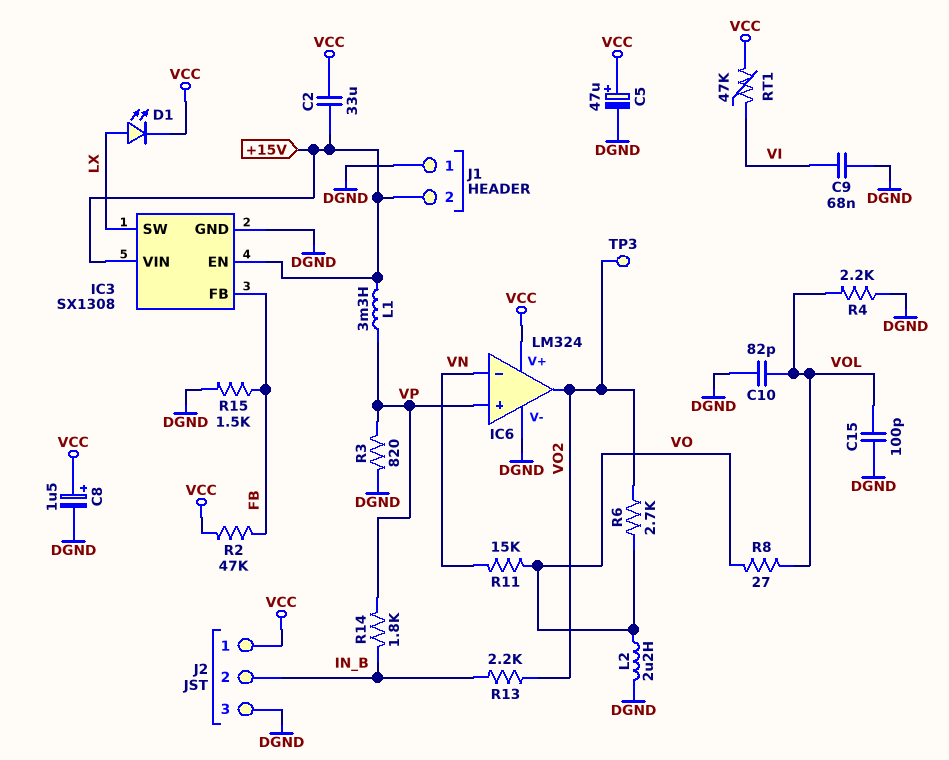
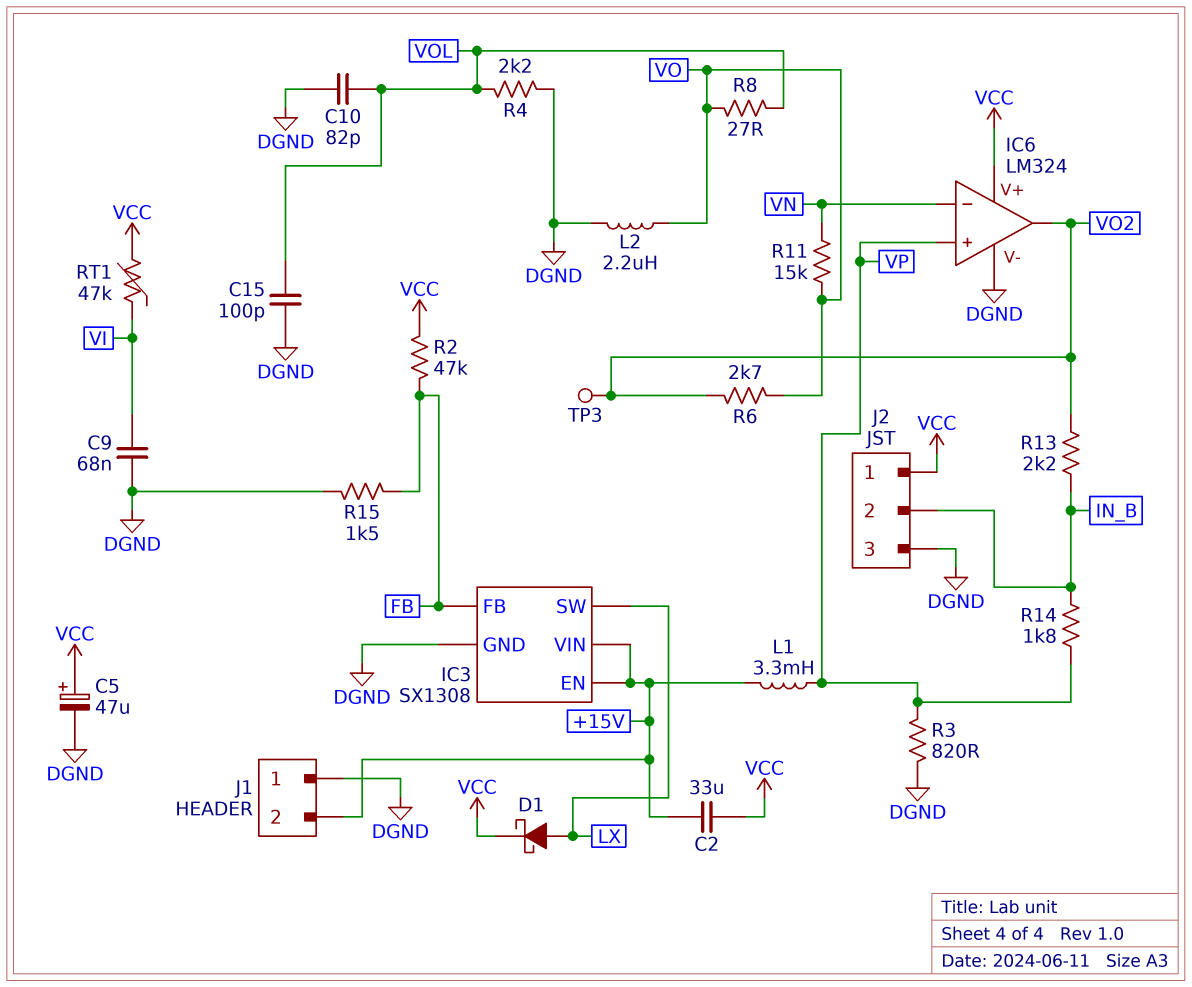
C8: 1.5uF (plus VCC, minus DGND) -> none
D1: LED (A LX, K VCC) -> schottky (A LX, K VCC)

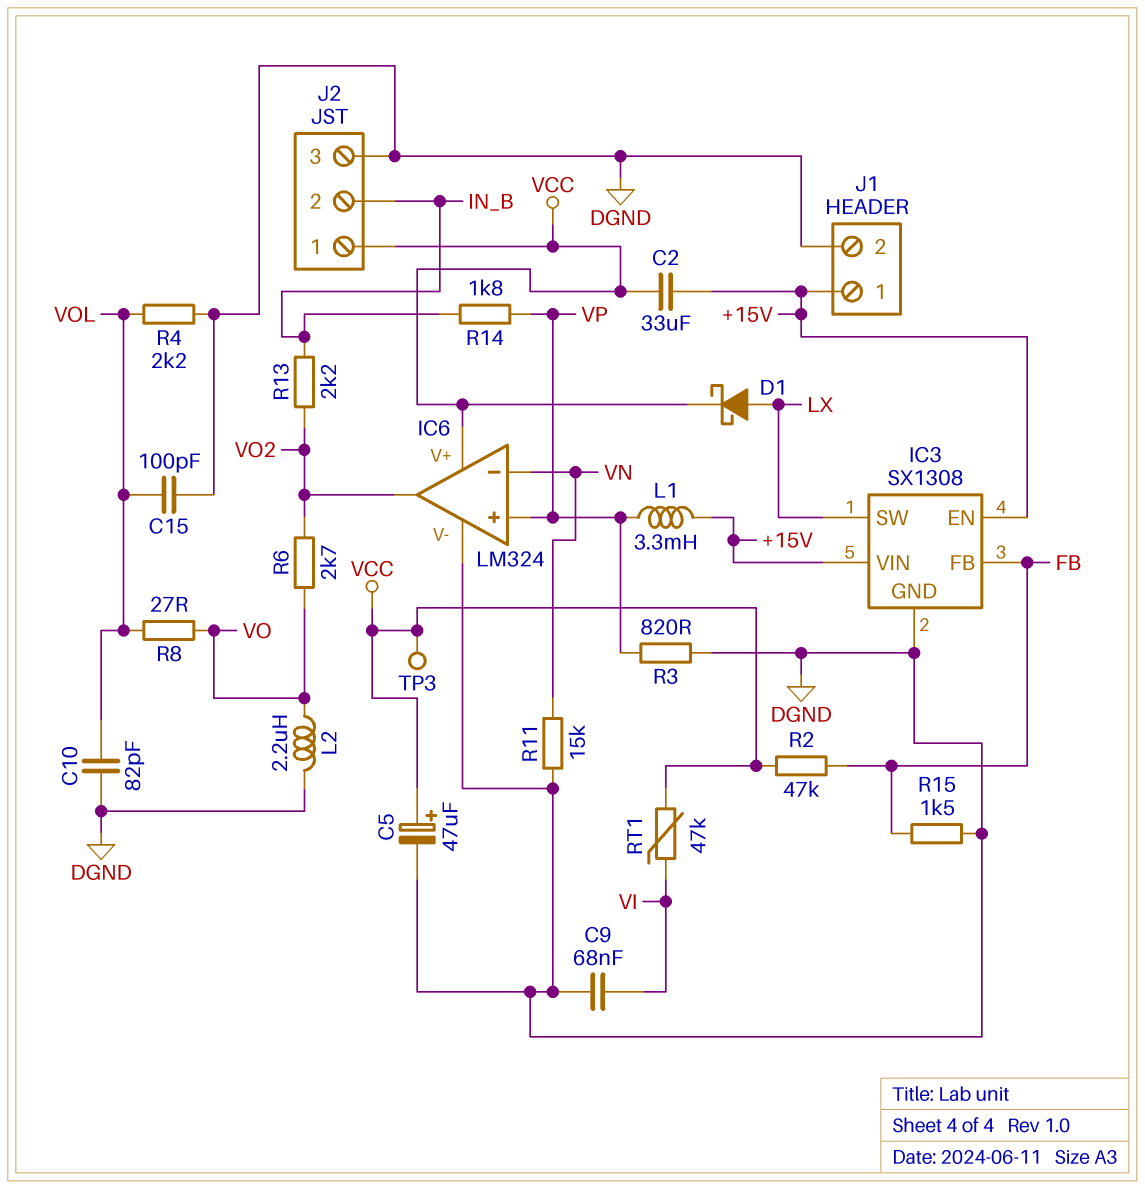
J1 pin 1: DGND -> +15V
J1 pin 2: +15V -> DGND
R11: 15k (VN, VO) -> 15k (DGND, VN)
TP3: test point (VO2) -> test point (VCC)

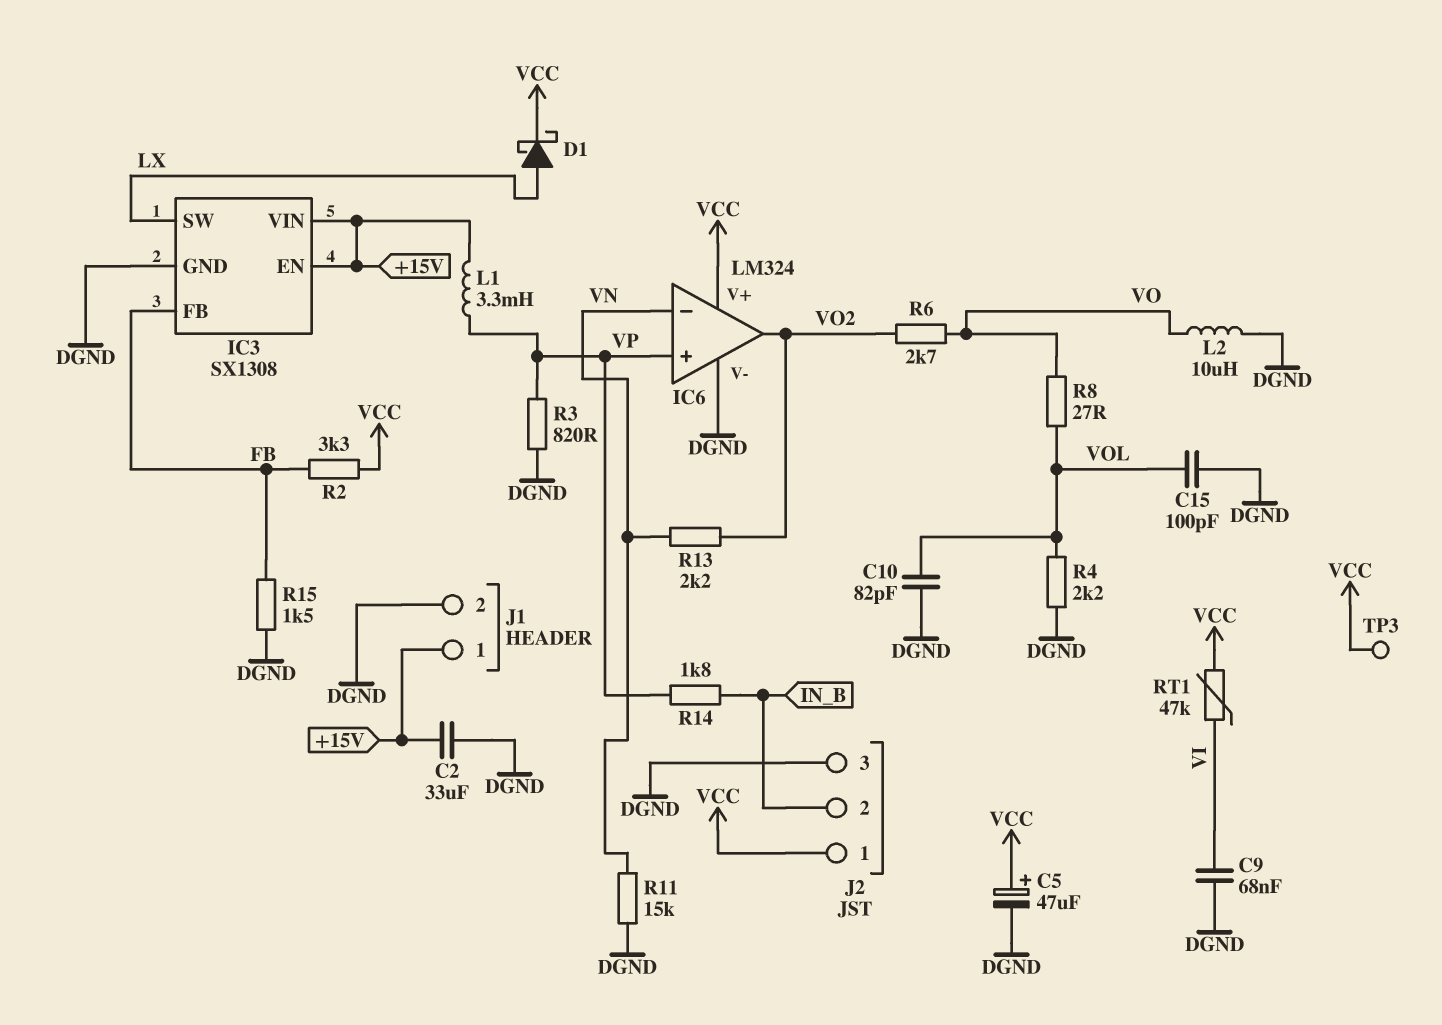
C2: 33uF (+15V, VCC) -> 33uF (+15V, DGND)
L2: 2.2uH (DGND, VO) -> 10uH (DGND, VO)
R2: 47k (FB, VCC) -> 3.3k (FB, VCC)
R13: 2.2k (IN_B, VO2) -> 2.2k (VN, VO2)

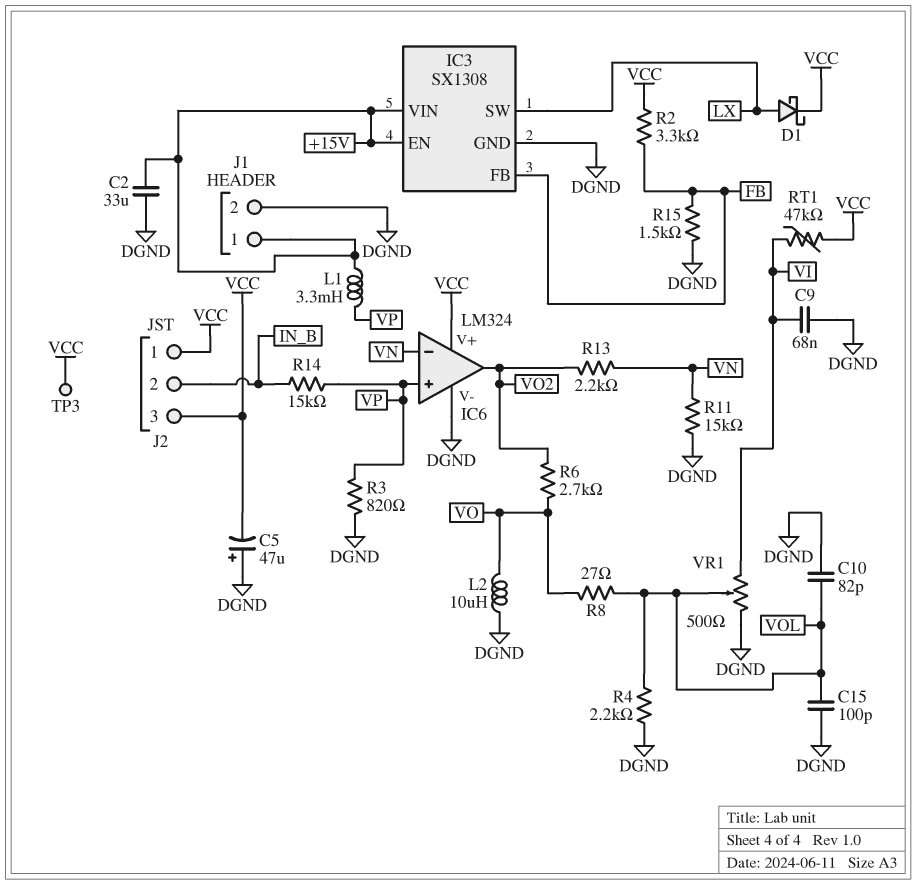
C5: 47uF (plus VCC, minus DGND) -> 47uF (plus DGND, minus VCC)
J2 pin 3: DGND -> VCC
R14: 1.8k (IN_B, VP) -> 15k (IN_B, VP)
VR1: none -> 500 (DGND, VI, wiper VOL)

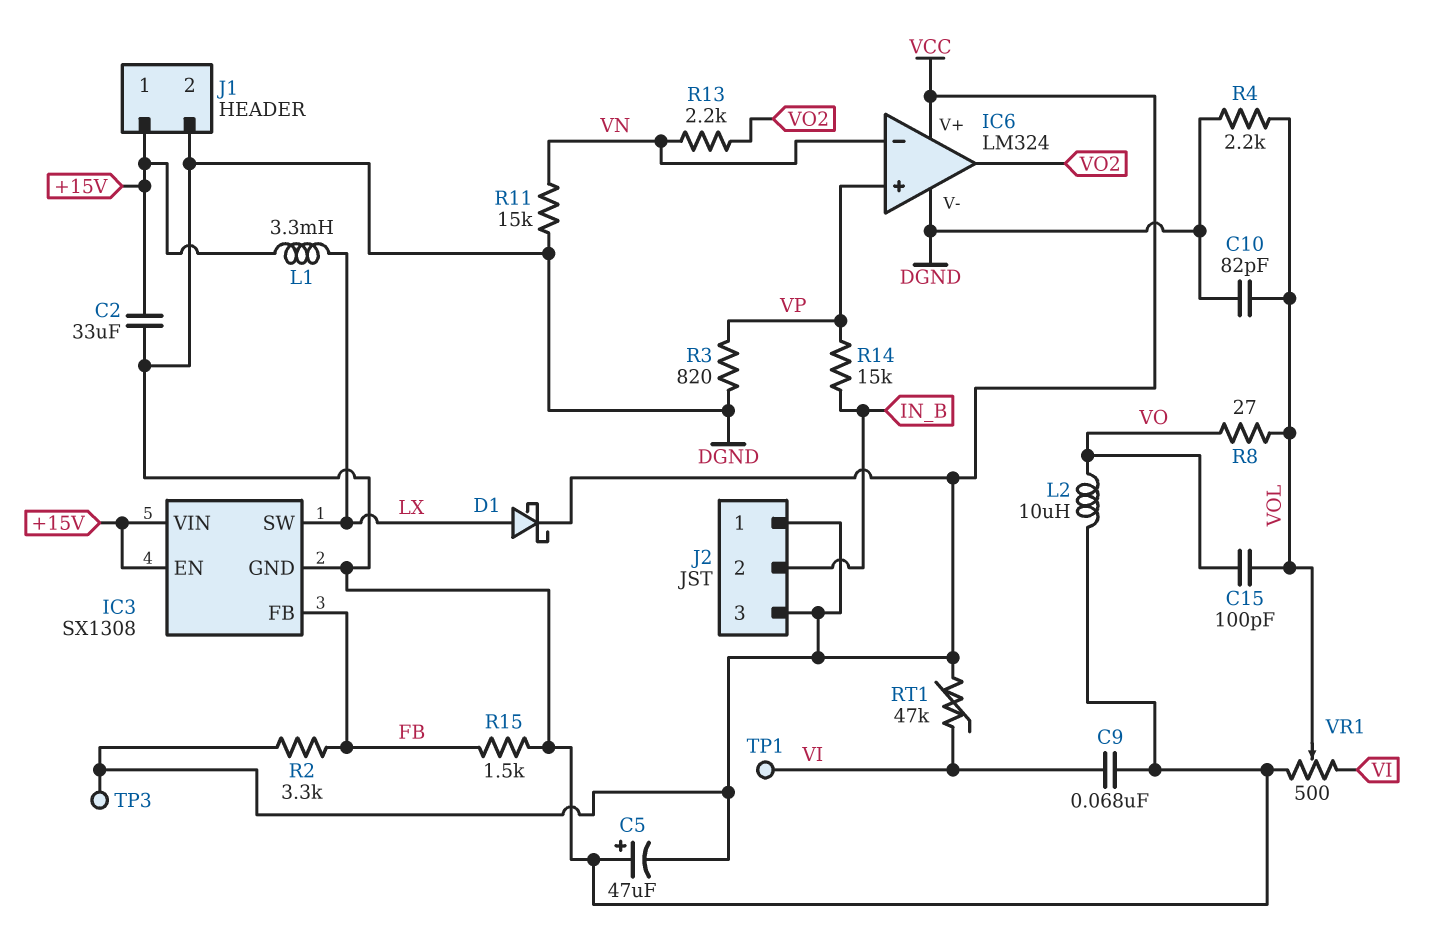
C15: 100pF (DGND, VOL) -> 100pF (VO, VOL)
L1: 3.3mH (+15V, VP) -> 3.3mH (+15V, LX)
R6: 2.7k (VO, VO2) -> none
TP1: none -> test point (VI)

